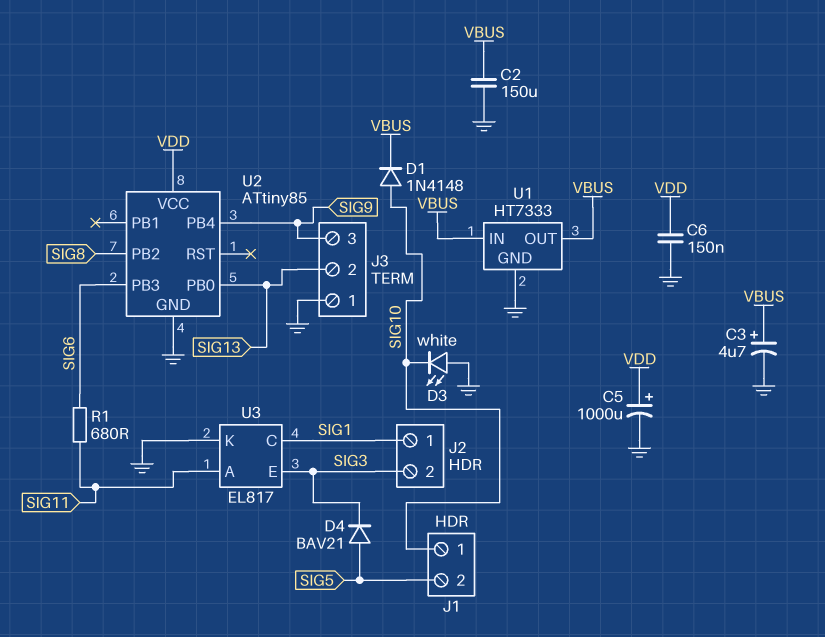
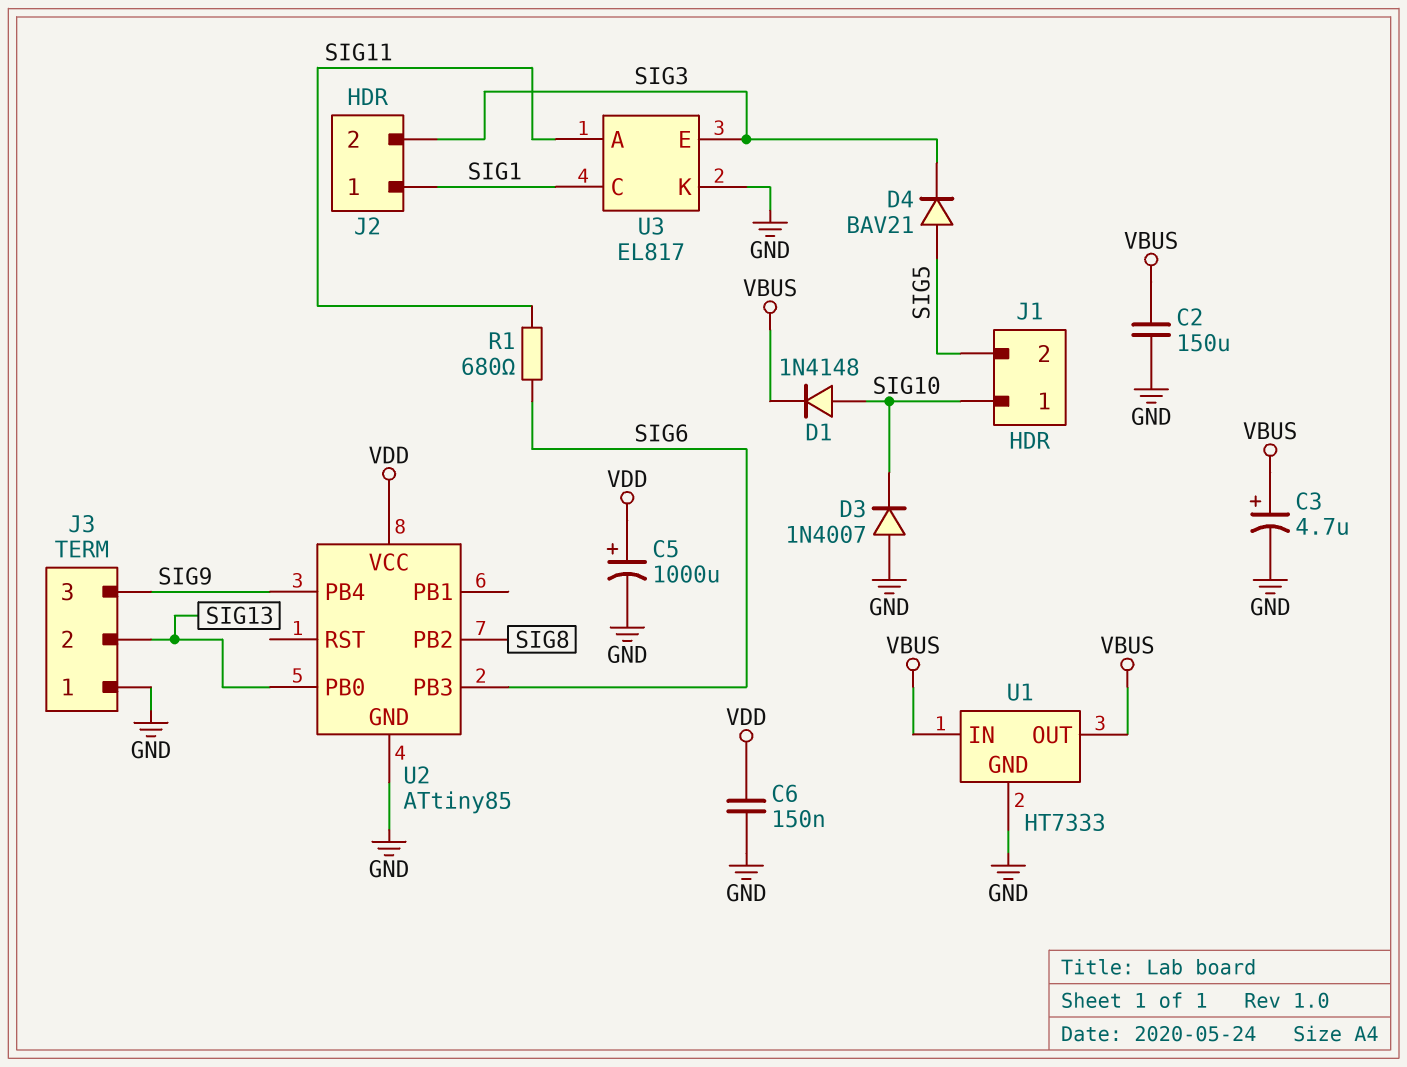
D3: LED white (A GND, K SIG10) -> diode 1N4007 (A GND, K SIG10)

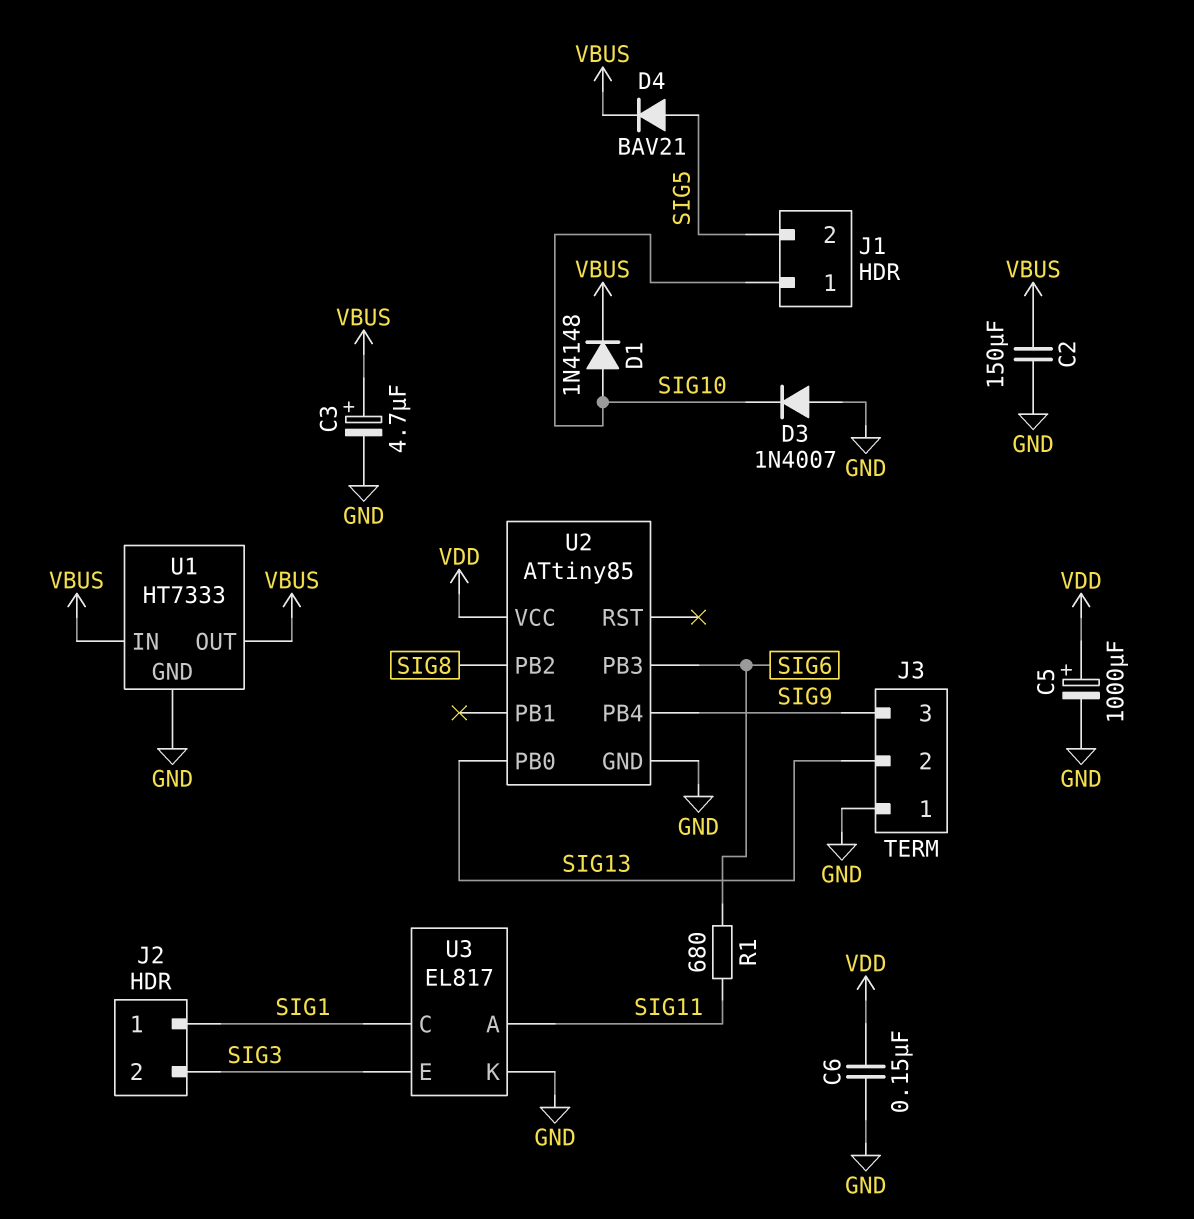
D4: diode BAV21 (A SIG5, K SIG3) -> diode BAV21 (A SIG5, K VBUS)

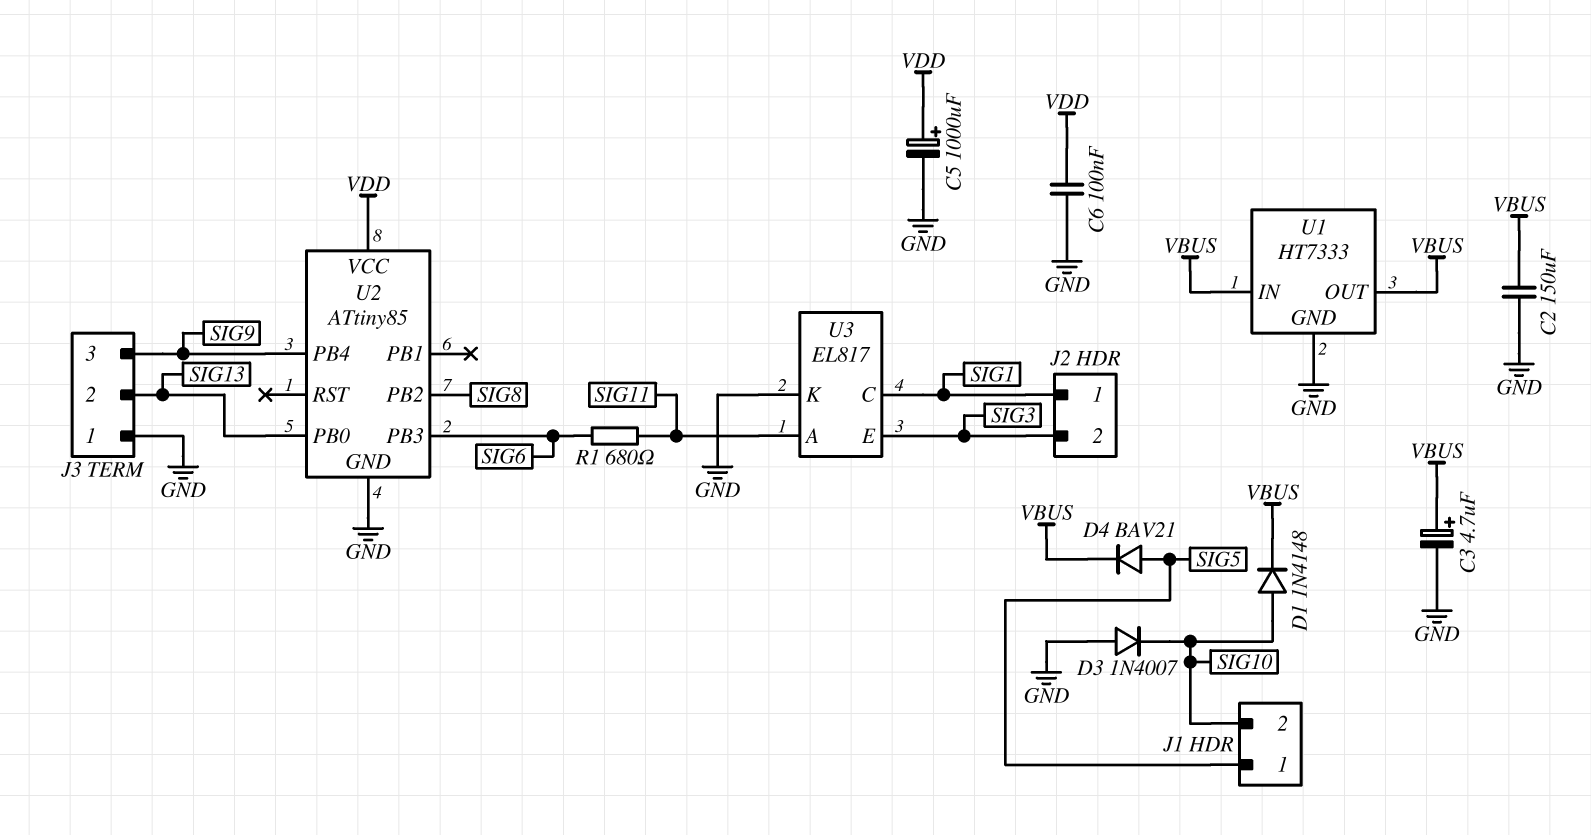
C6: 150nF (GND, VDD) -> 100nF (GND, VDD)
J1 pin 1: SIG10 -> SIG5
J1 pin 2: SIG5 -> SIG10

